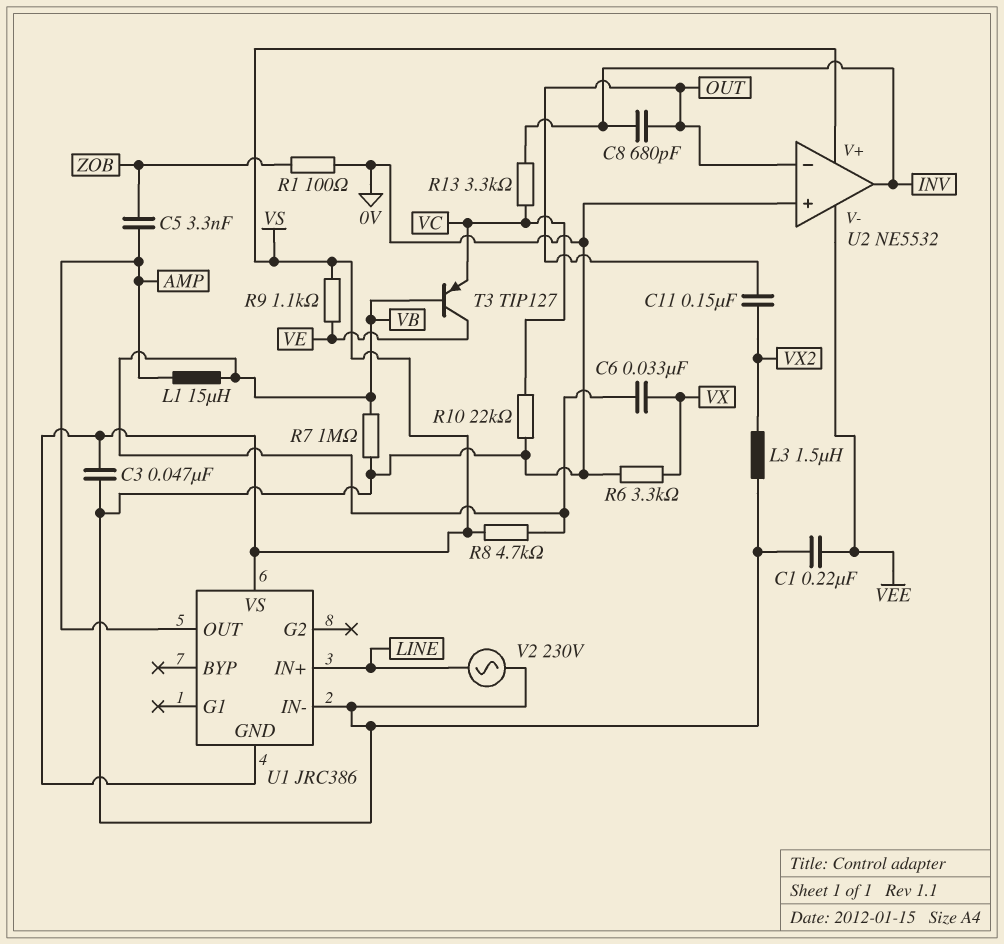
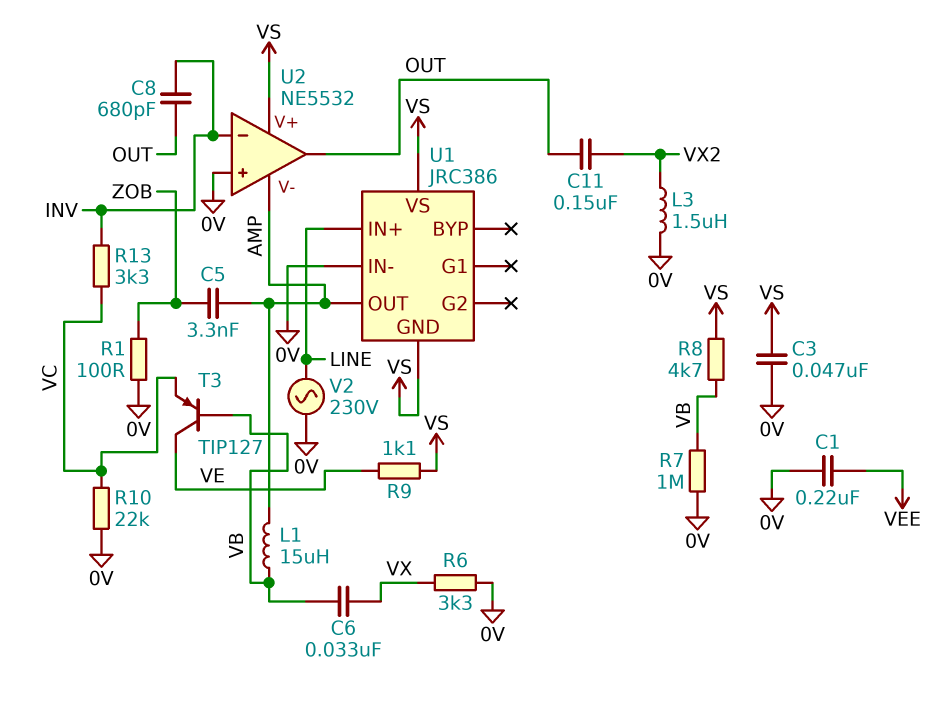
U2 pin V-: VEE -> AMP
U2 pin in-: OUT -> INV
U2 pin out: INV -> OUT

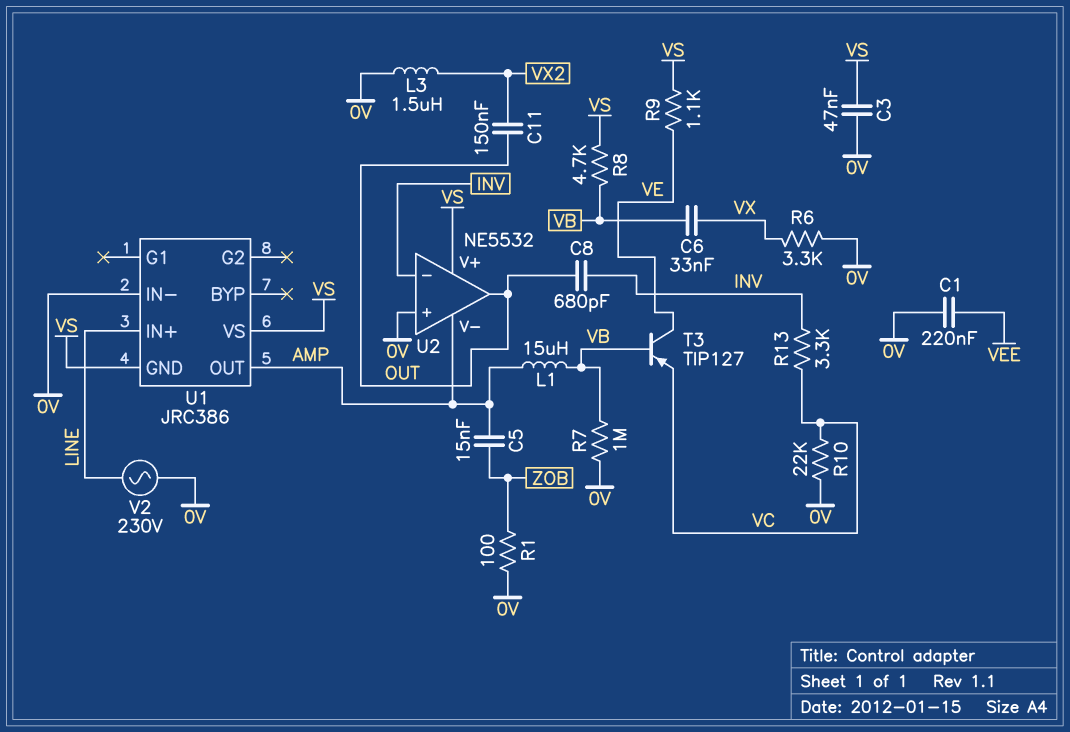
C5: 3.3nF (AMP, ZOB) -> 15nF (AMP, ZOB)

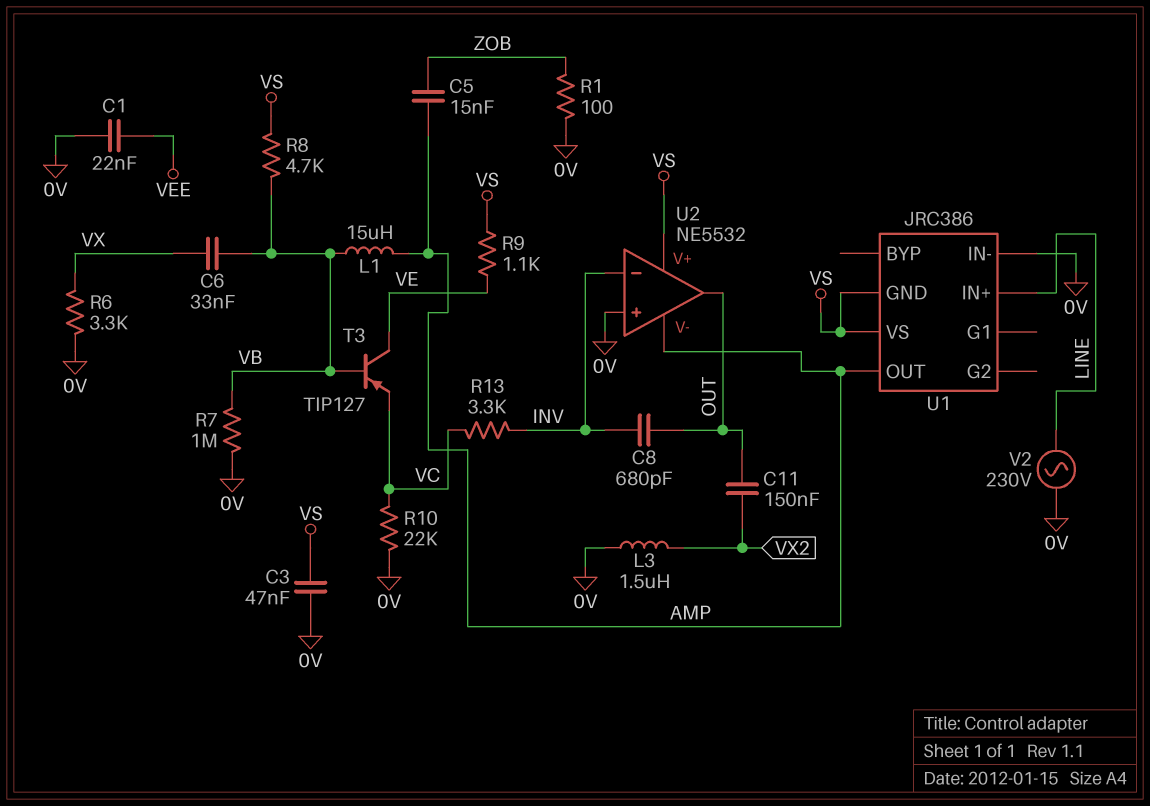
C1: 220nF (0V, VEE) -> 22nF (0V, VEE)

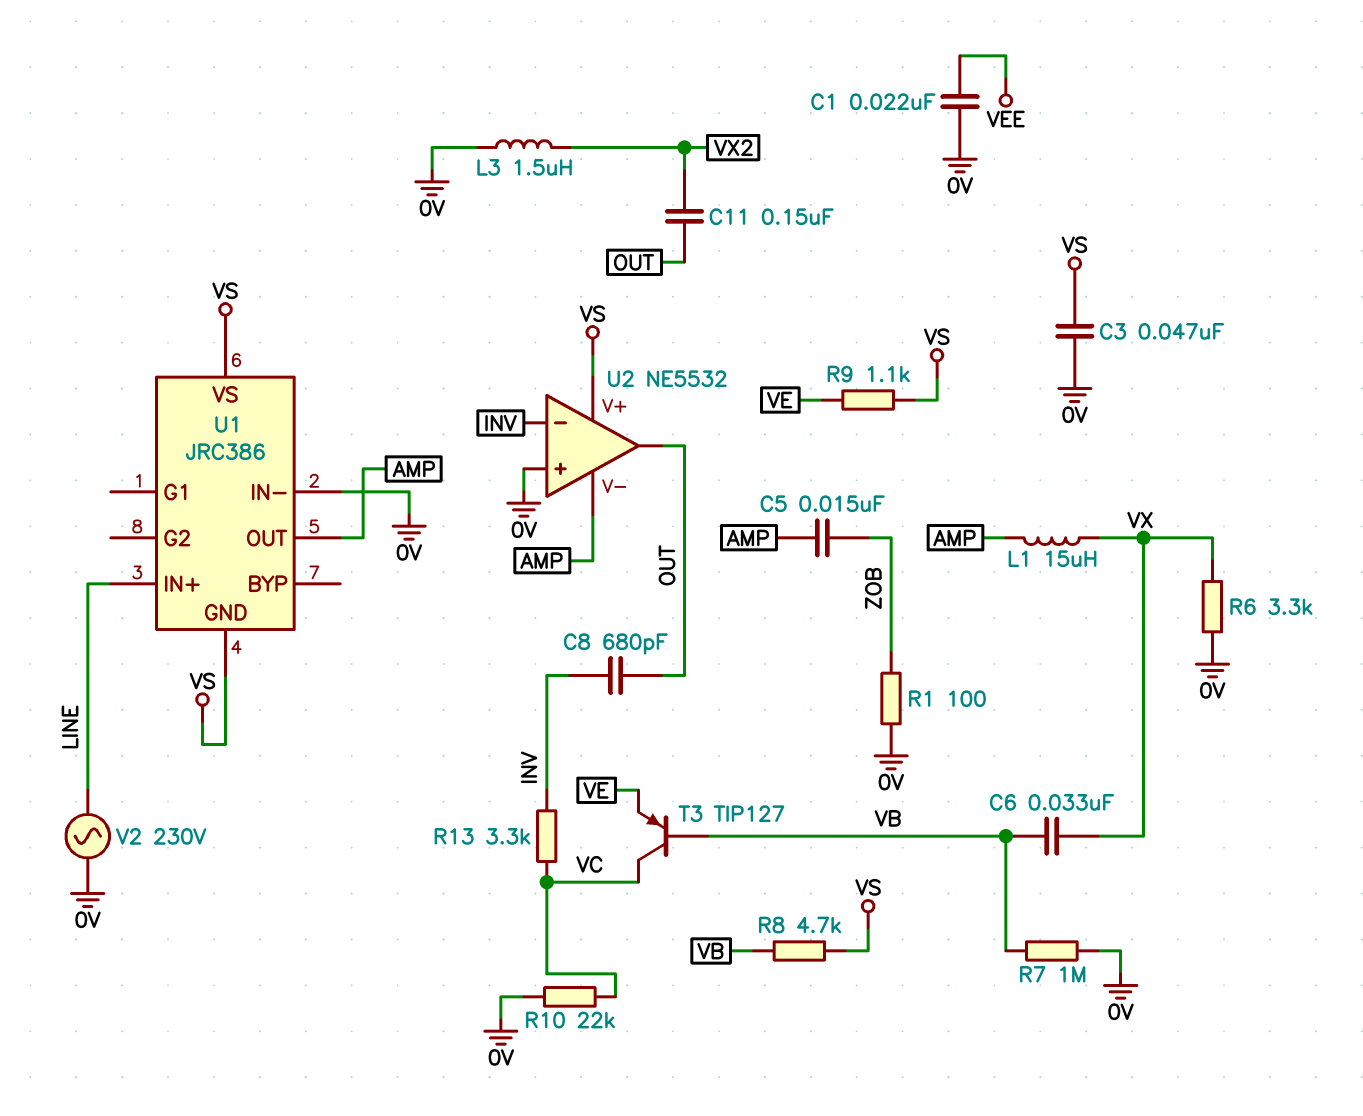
L1: 15uH (AMP, VB) -> 15uH (AMP, VX)
T3: PNP TIP127 (B VB, C VE, E VC) -> PNP TIP127 (B VB, C VC, E VE)

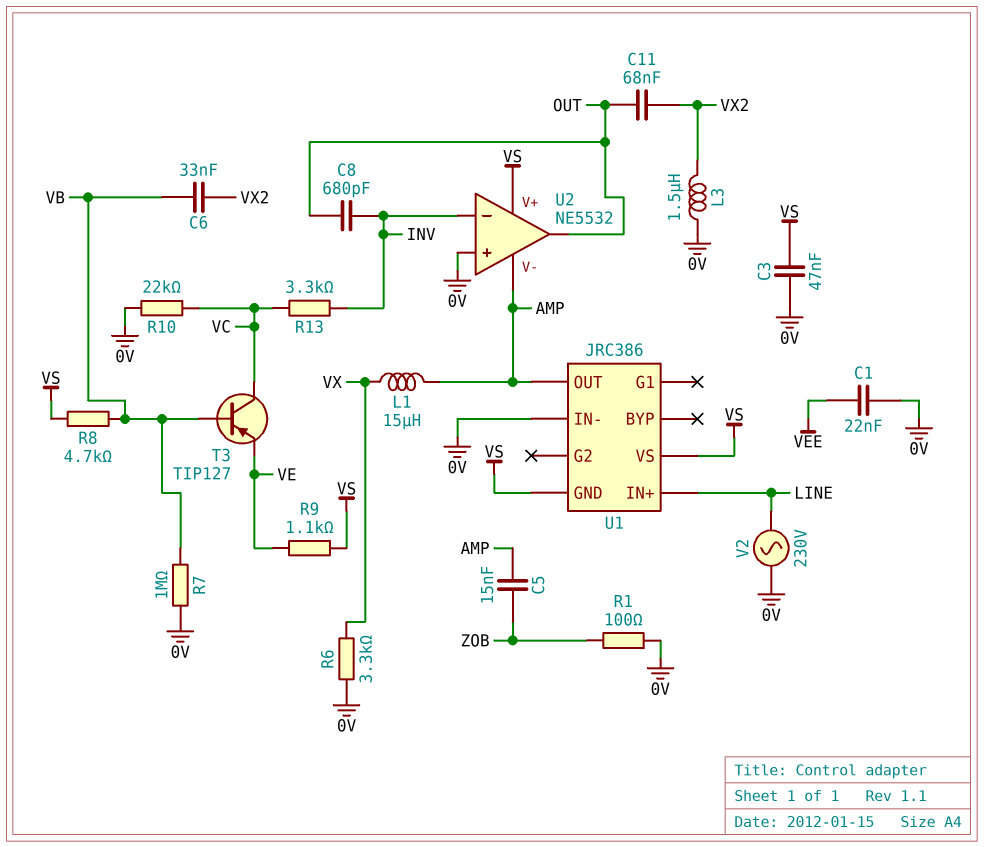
C6: 33nF (VB, VX) -> 33nF (VB, VX2)
C11: 150nF (OUT, VX2) -> 68nF (OUT, VX2)

